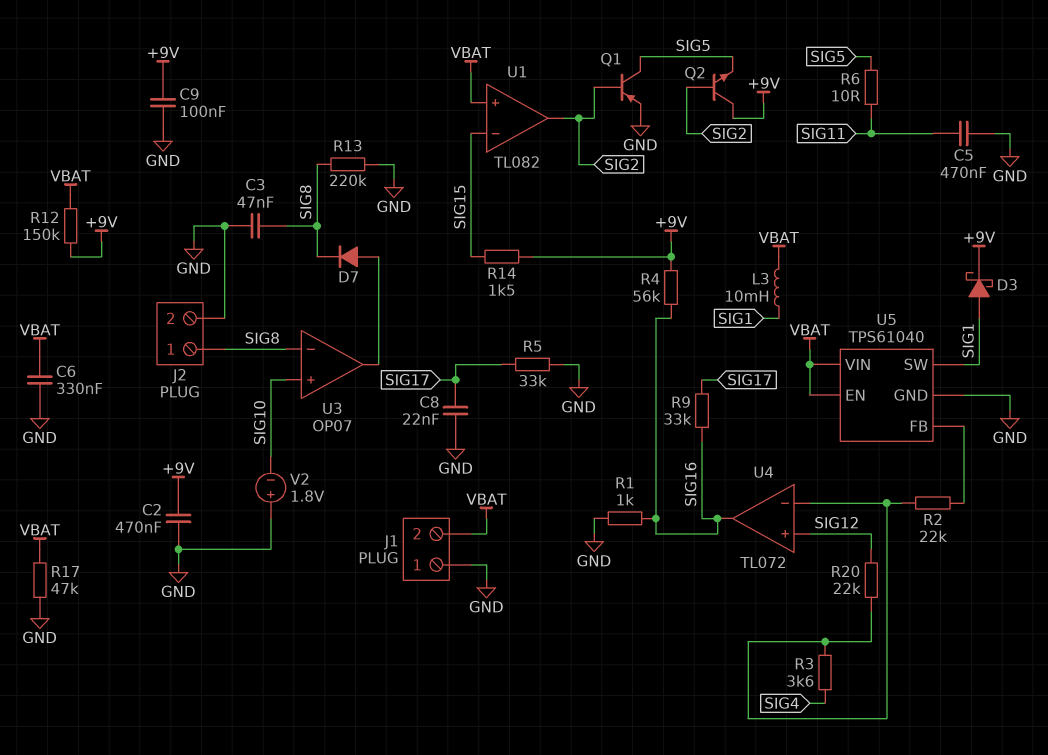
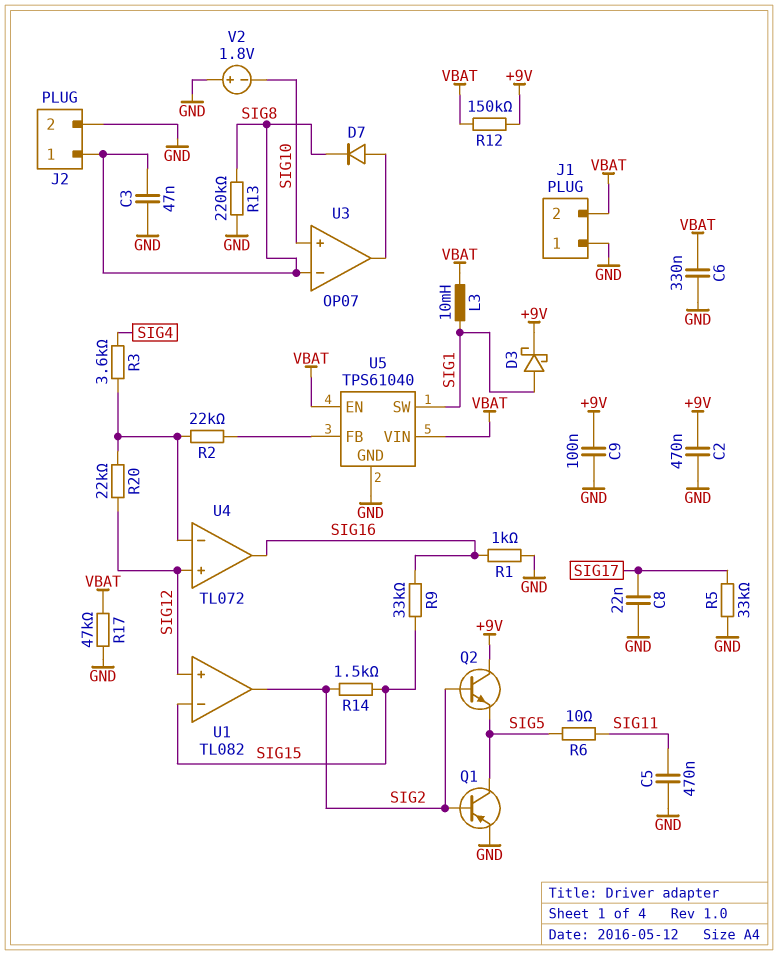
R4: 56k (+9V, SIG16) -> none
R9: 33k (SIG16, SIG17) -> 33k (SIG15, SIG16)
R14: 1.5k (+9V, SIG15) -> 1.5k (SIG2, SIG15)
U1 pin in+: VBAT -> SIG12

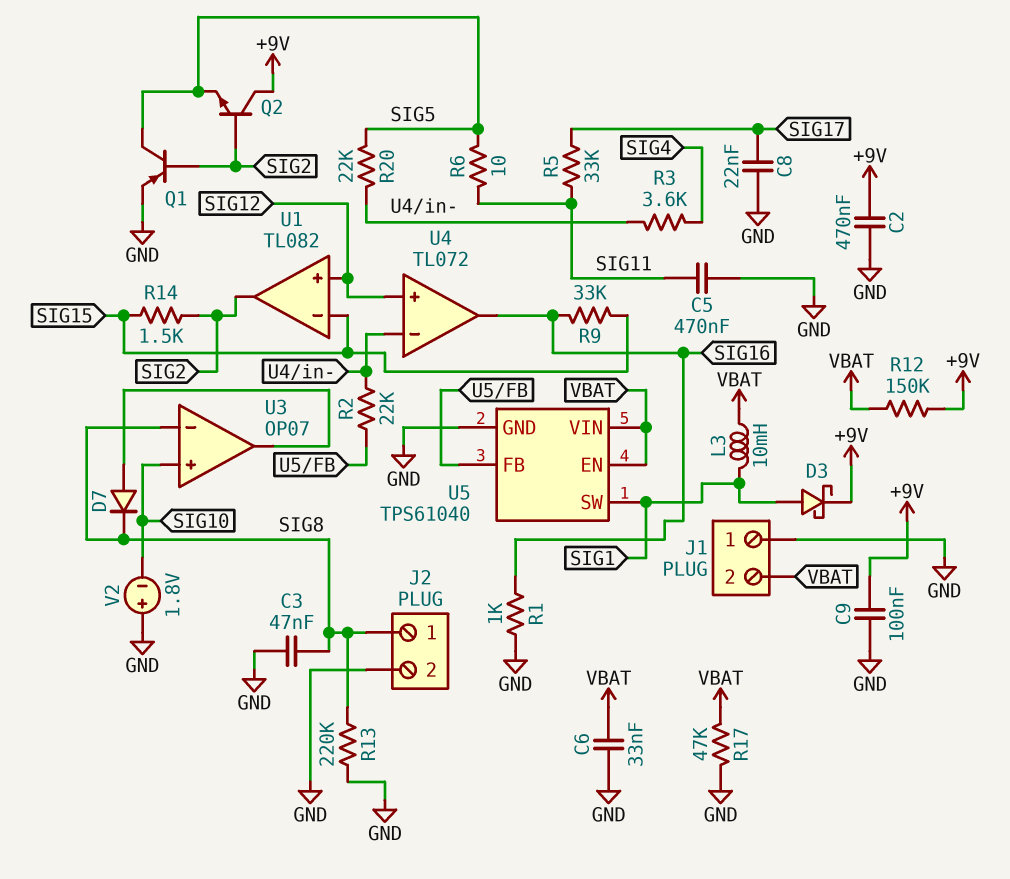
C6: 330nF (GND, VBAT) -> 33nF (GND, VBAT)
R5: 33k (GND, SIG17) -> 33k (SIG11, SIG17)
R20: 22k (SIG12, U4/in-) -> 22k (SIG5, U4/in-)

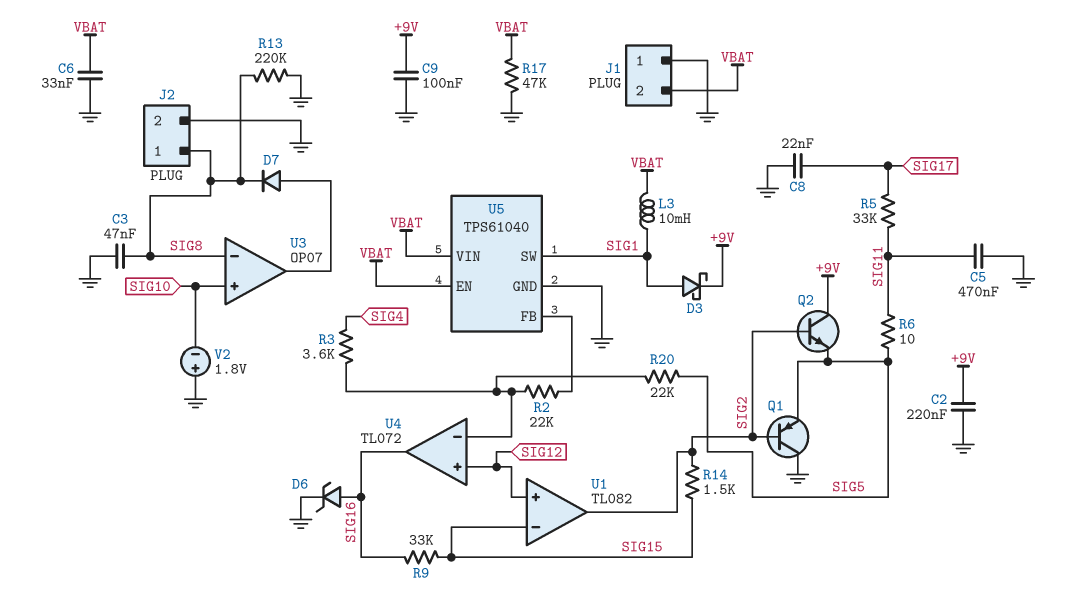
C2: 470nF (+9V, GND) -> 220nF (+9V, GND)
D6: none -> zener (A SIG16, K GND)
Q1: PNP (B SIG2, C SIG5, E GND) -> PNP (B SIG2, C GND, E SIG5)
R1: 1k (GND, SIG16) -> none
R12: 150k (+9V, VBAT) -> none

